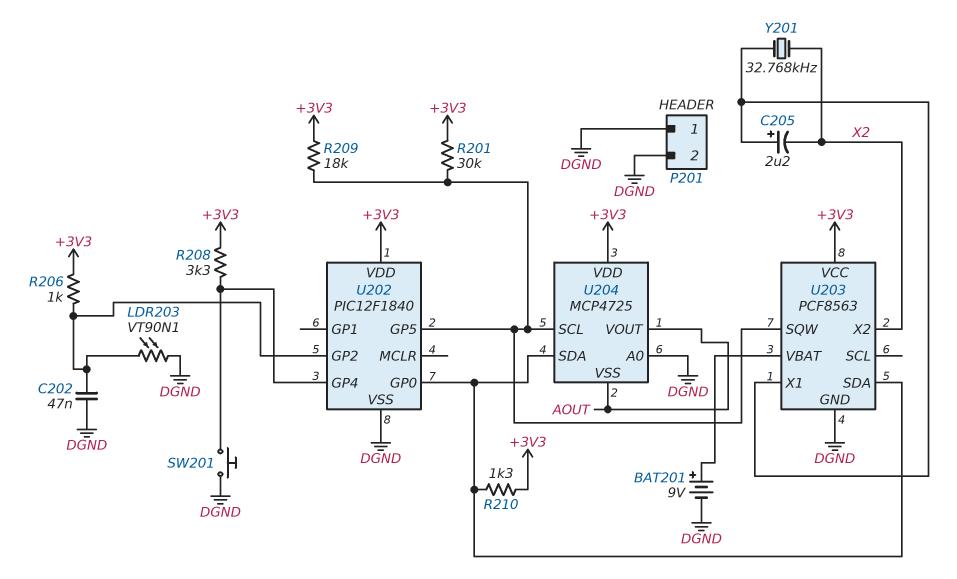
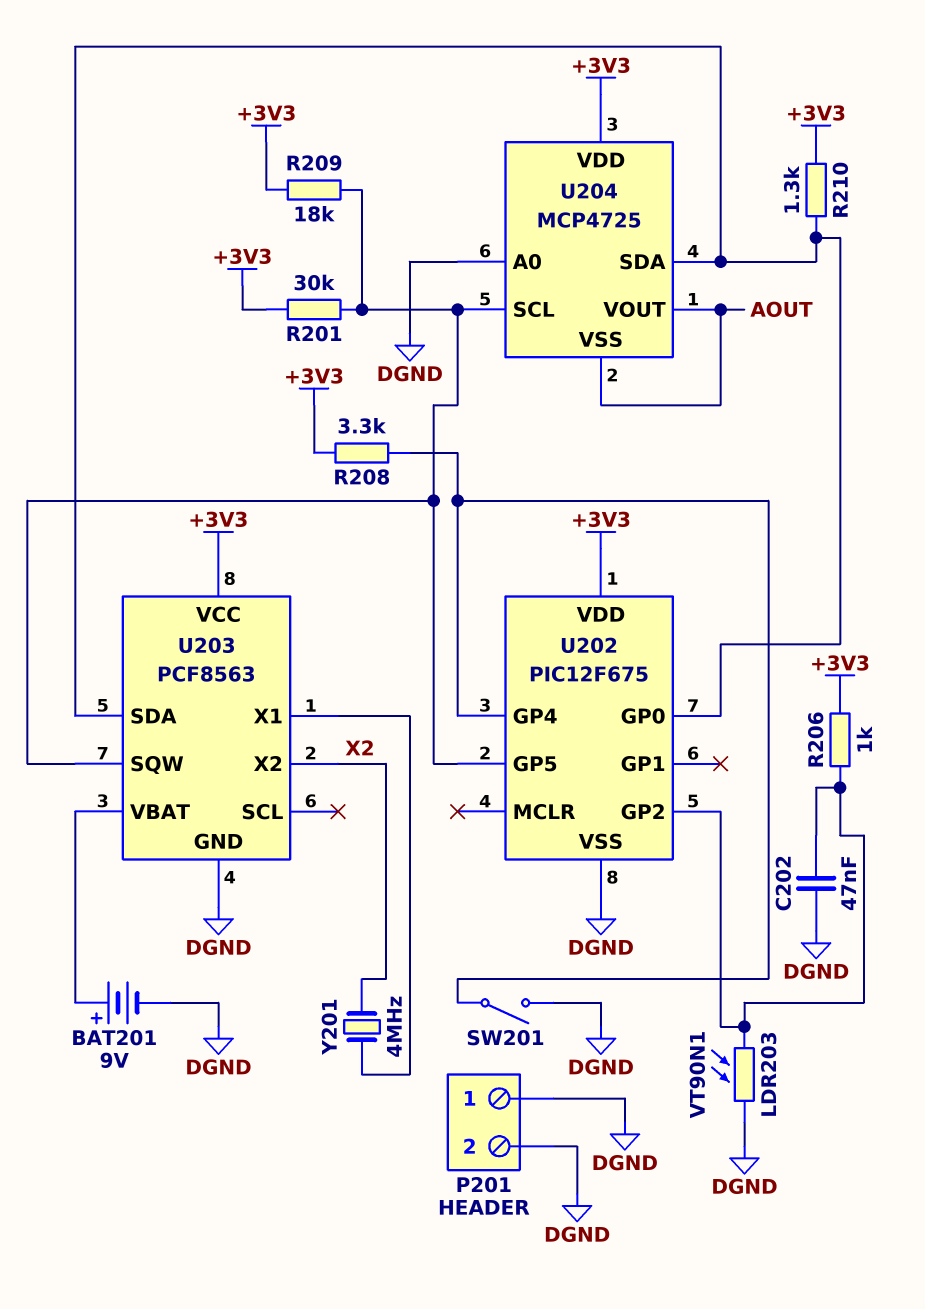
C205: 2.2uF (plus U203/X1, minus X2) -> none
SW201: button (DGND, U202/GP4) -> switch (DGND, U202/GP4)
U202: PIC12F1840 -> PIC12F675
Y201: 32.768kHz (U203/X1, X2) -> 4MHz (U203/X1, X2)

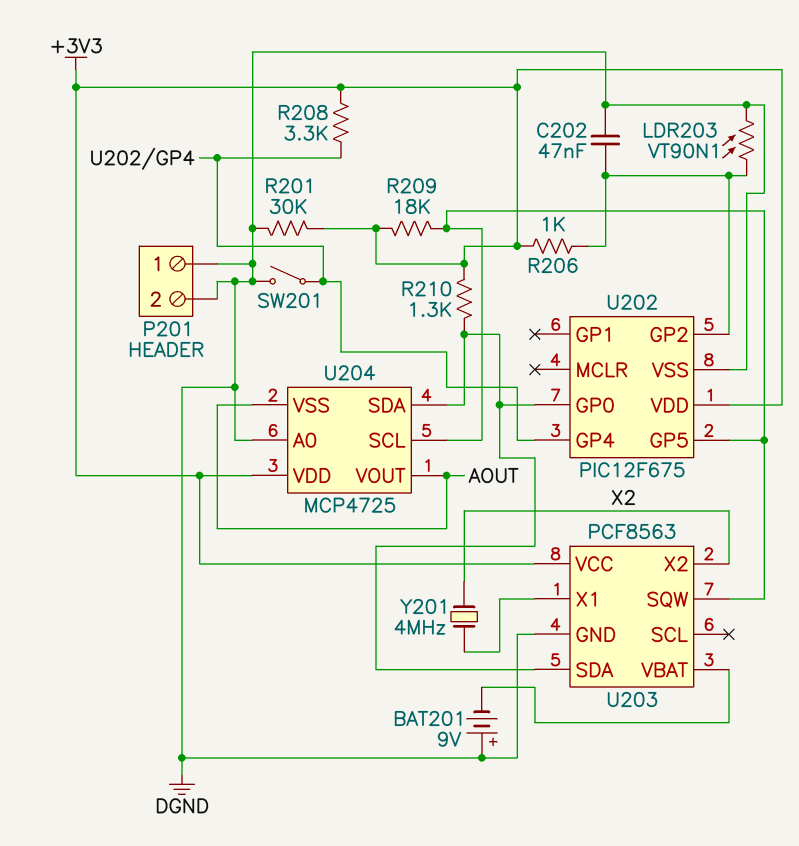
BAT201: 9V (plus U203/VBAT, minus DGND) -> 9V (plus DGND, minus U203/VBAT)
R201: 30k (+3V3, U202/GP5) -> 30k (+3V3, DGND)

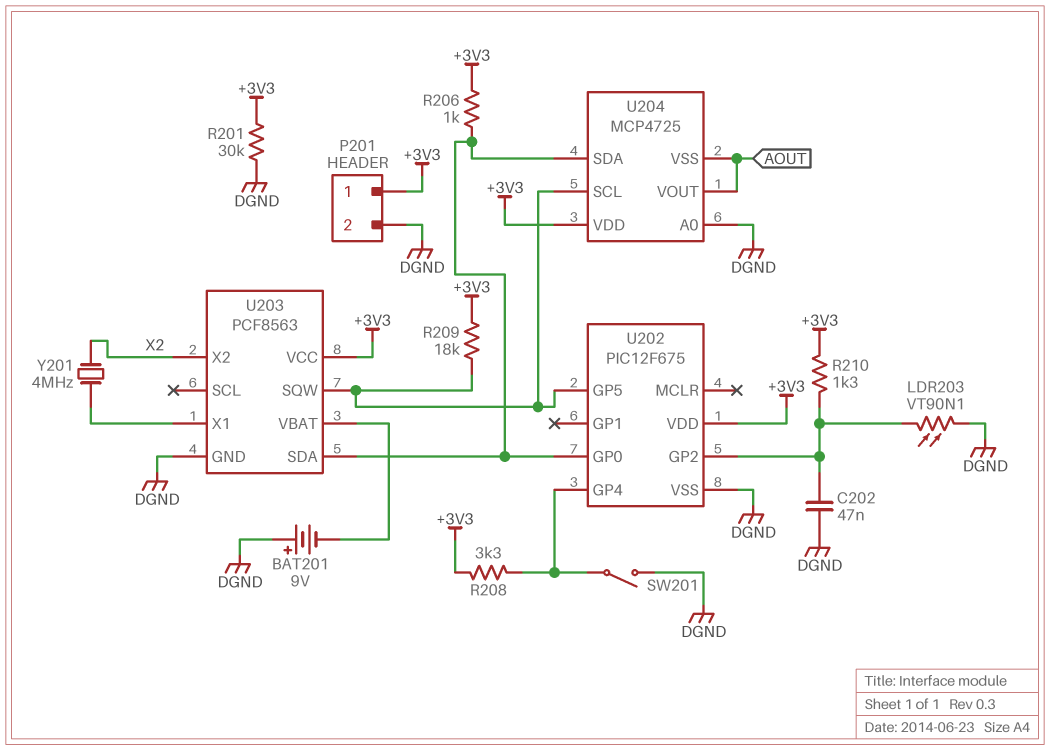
P201 pin 1: DGND -> +3V3
R206: 1k (+3V3, U202/GP2) -> 1k (+3V3, U202/GP0)
R210: 1.3k (+3V3, U202/GP0) -> 1.3k (+3V3, U202/GP2)

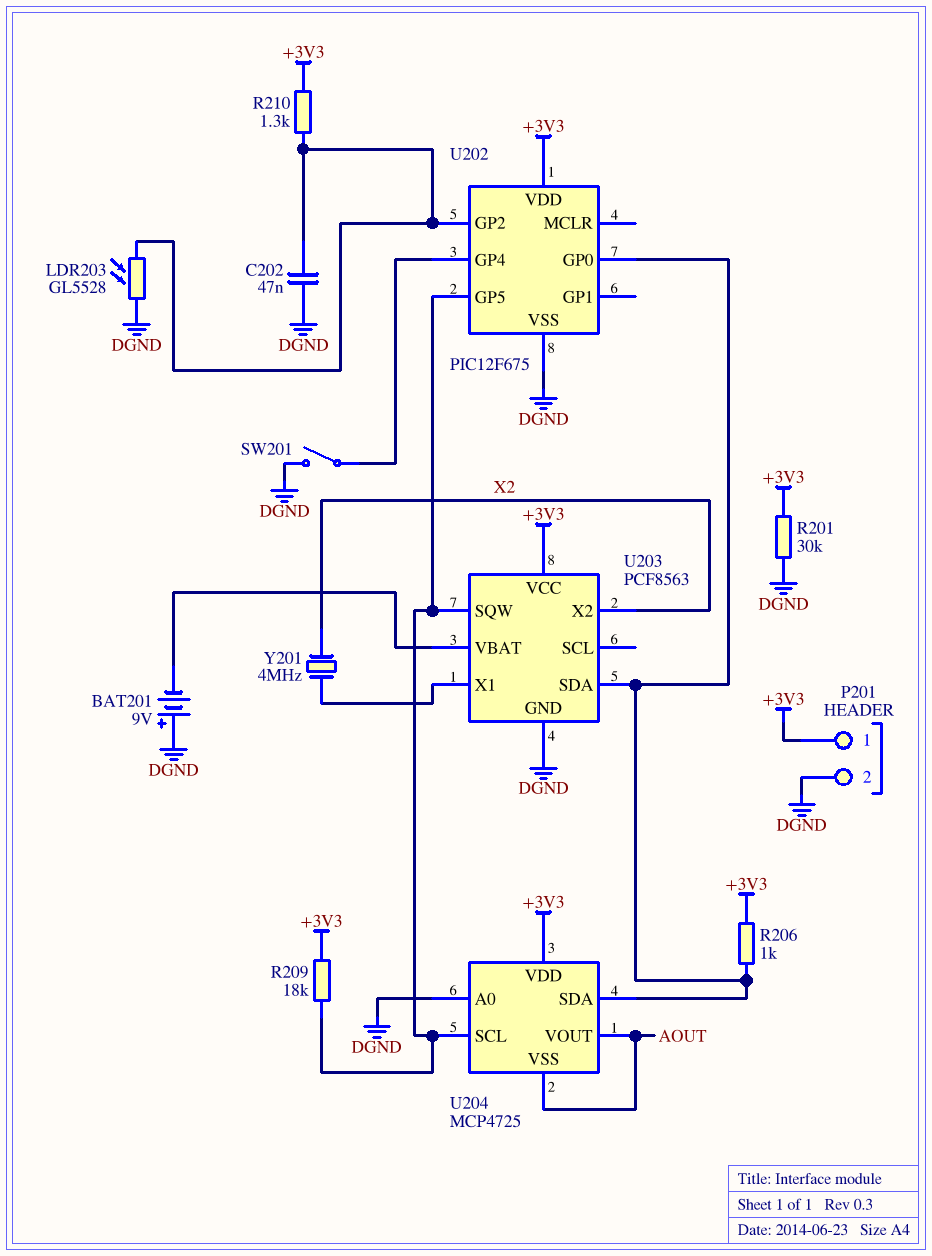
LDR203: VT90N1 (DGND, U202/GP2) -> GL5528 (DGND, U202/GP2)
R208: 3.3k (+3V3, U202/GP4) -> none

